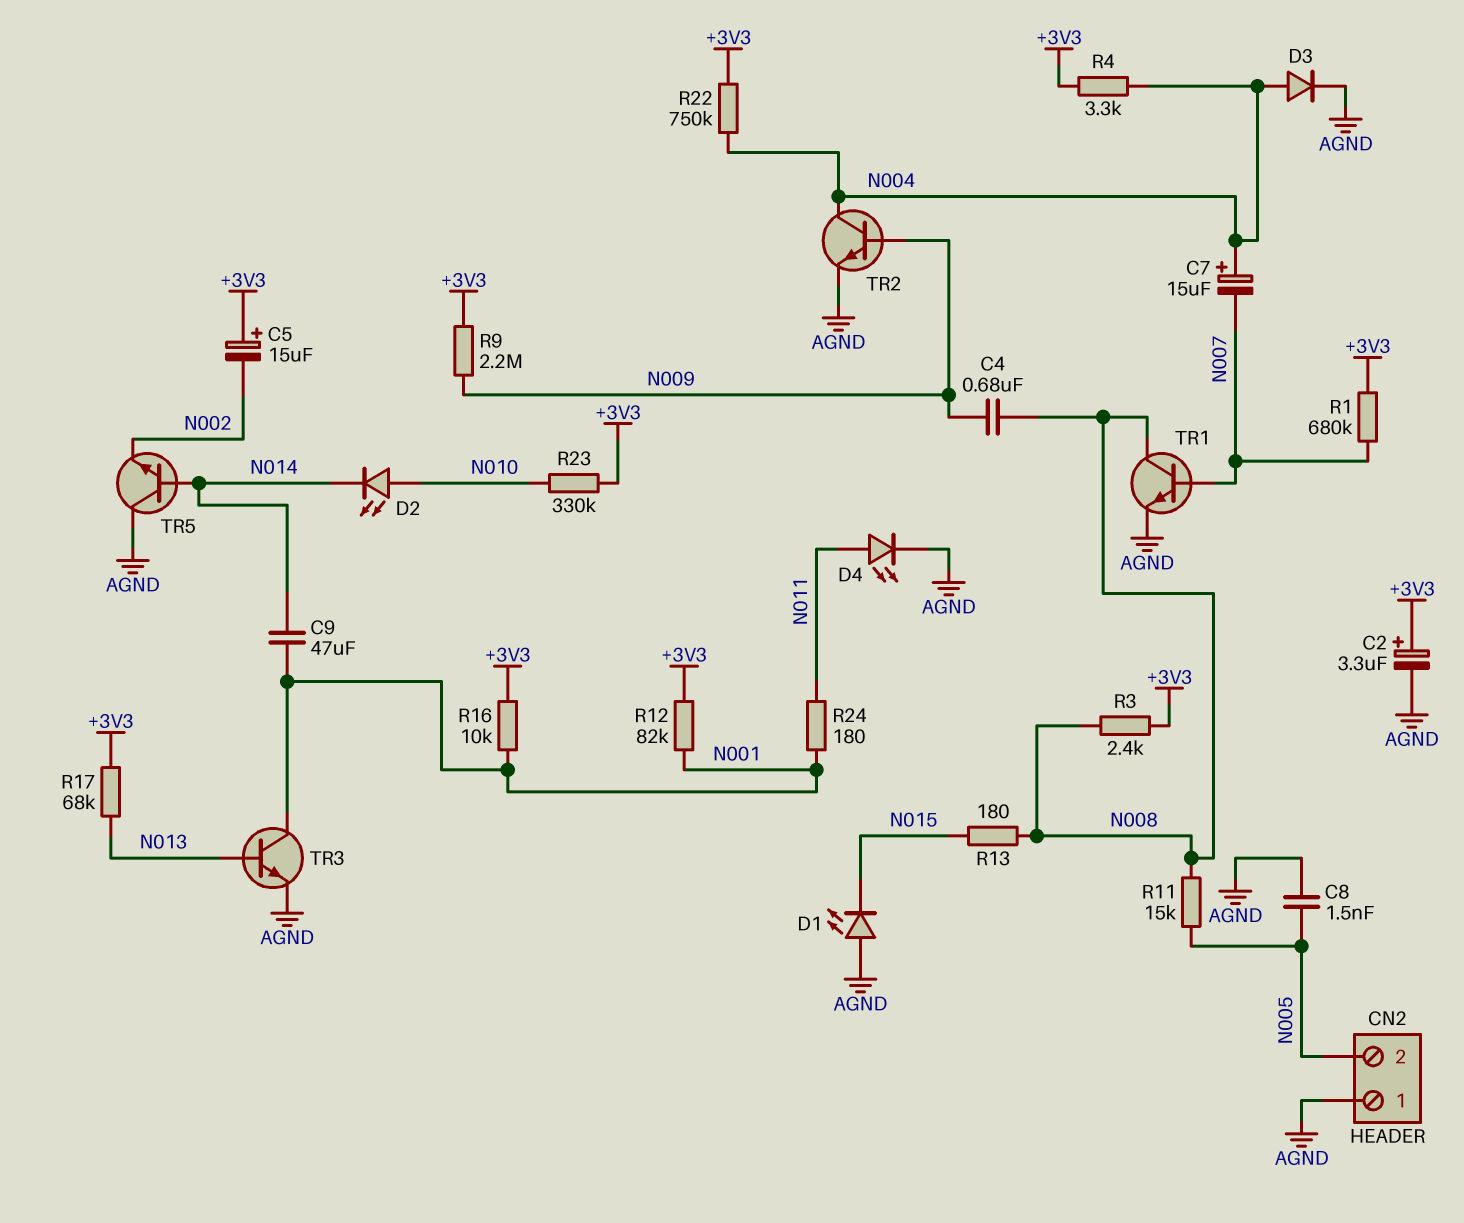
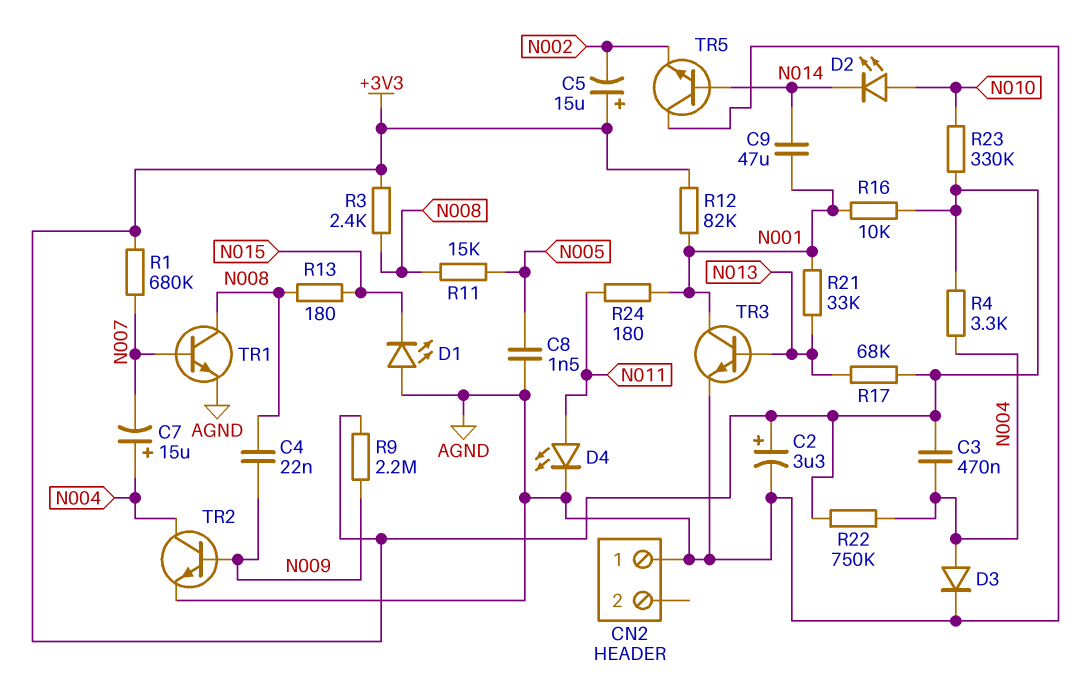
C3: none -> 470nF (+3V3, N004)
C4: 680nF (N008, N009) -> 22nF (N008, N009)
CN2 pin 2: N005 -> none
R21: none -> 33k (N001, N013)

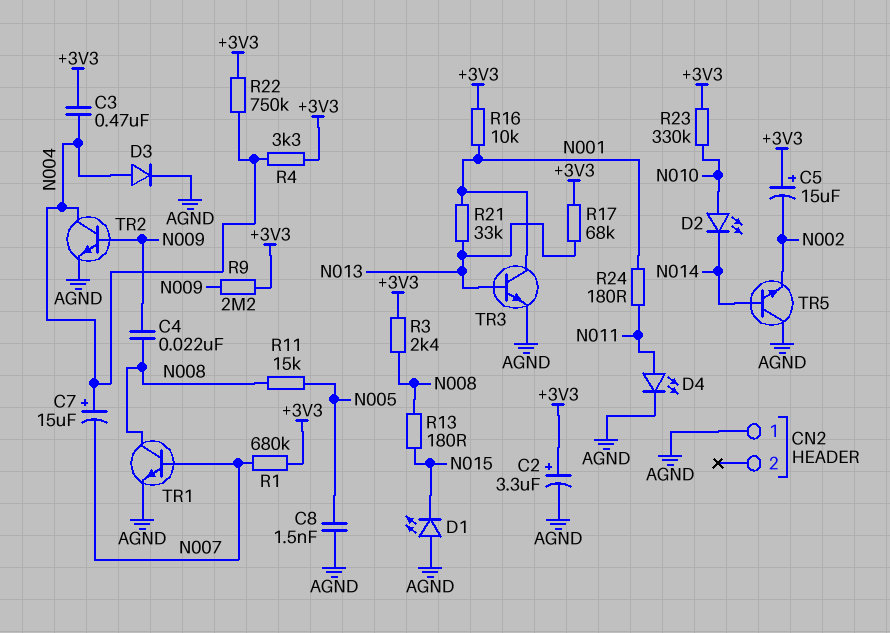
C9: 47uF (N001, N014) -> none
R12: 82k (+3V3, N001) -> none

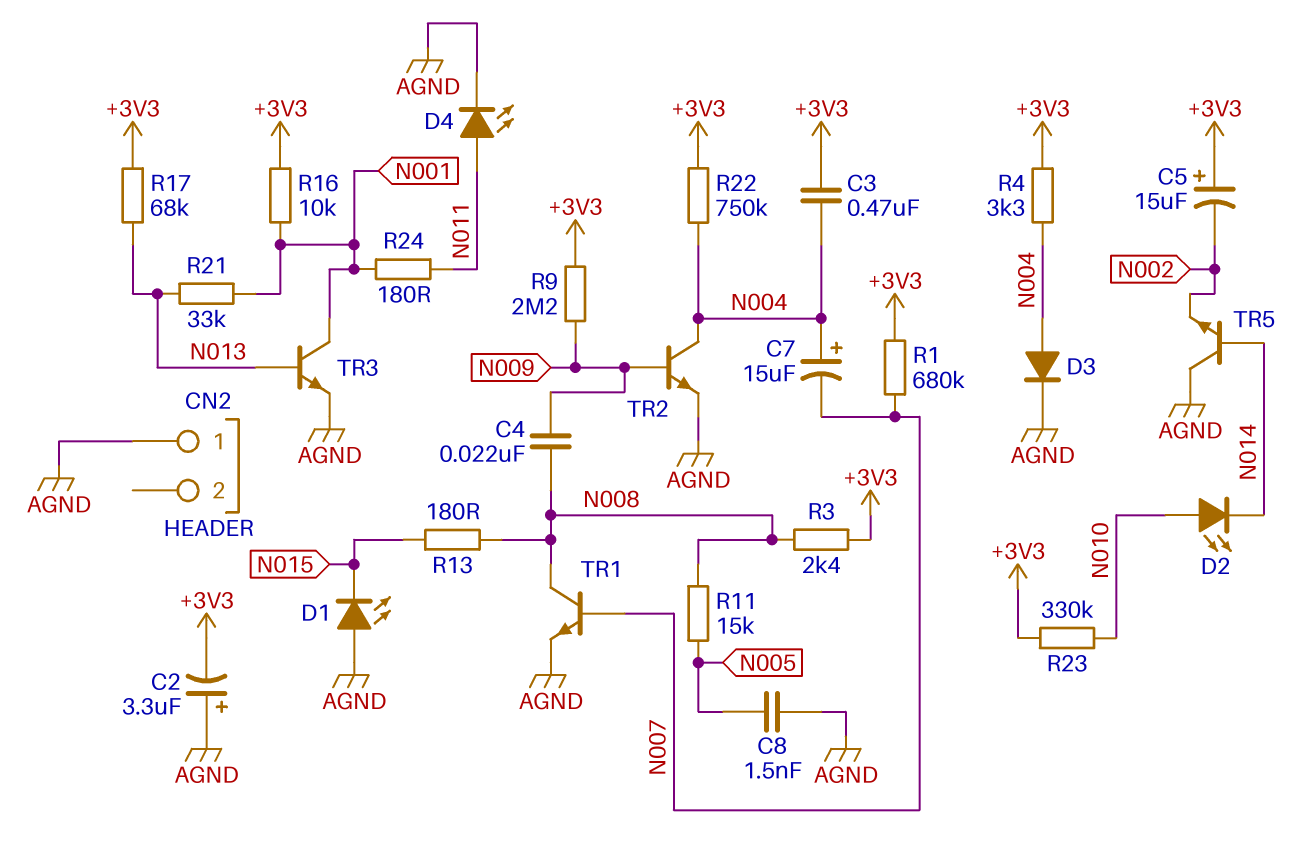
C2: 3.3uF (plus +3V3, minus AGND) -> 3.3uF (plus AGND, minus +3V3)

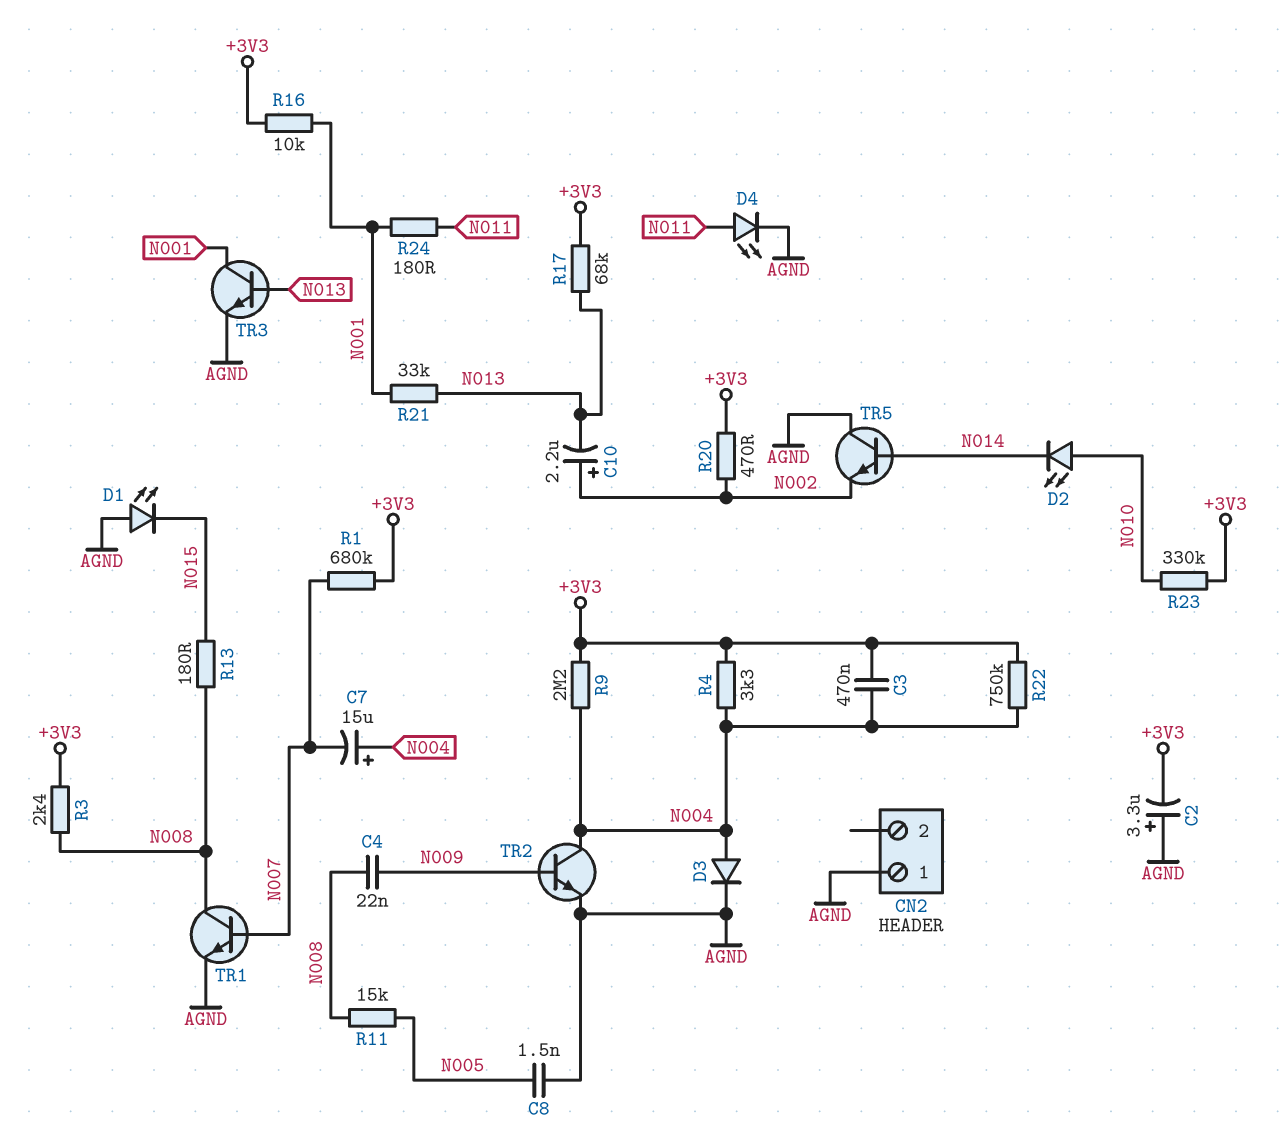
C5: 15uF (plus +3V3, minus N002) -> none
C10: none -> 2.2uF (plus N002, minus N013)
R9: 2.2M (+3V3, N009) -> 2.2M (+3V3, N004)
R20: none -> 470 (+3V3, N002)

